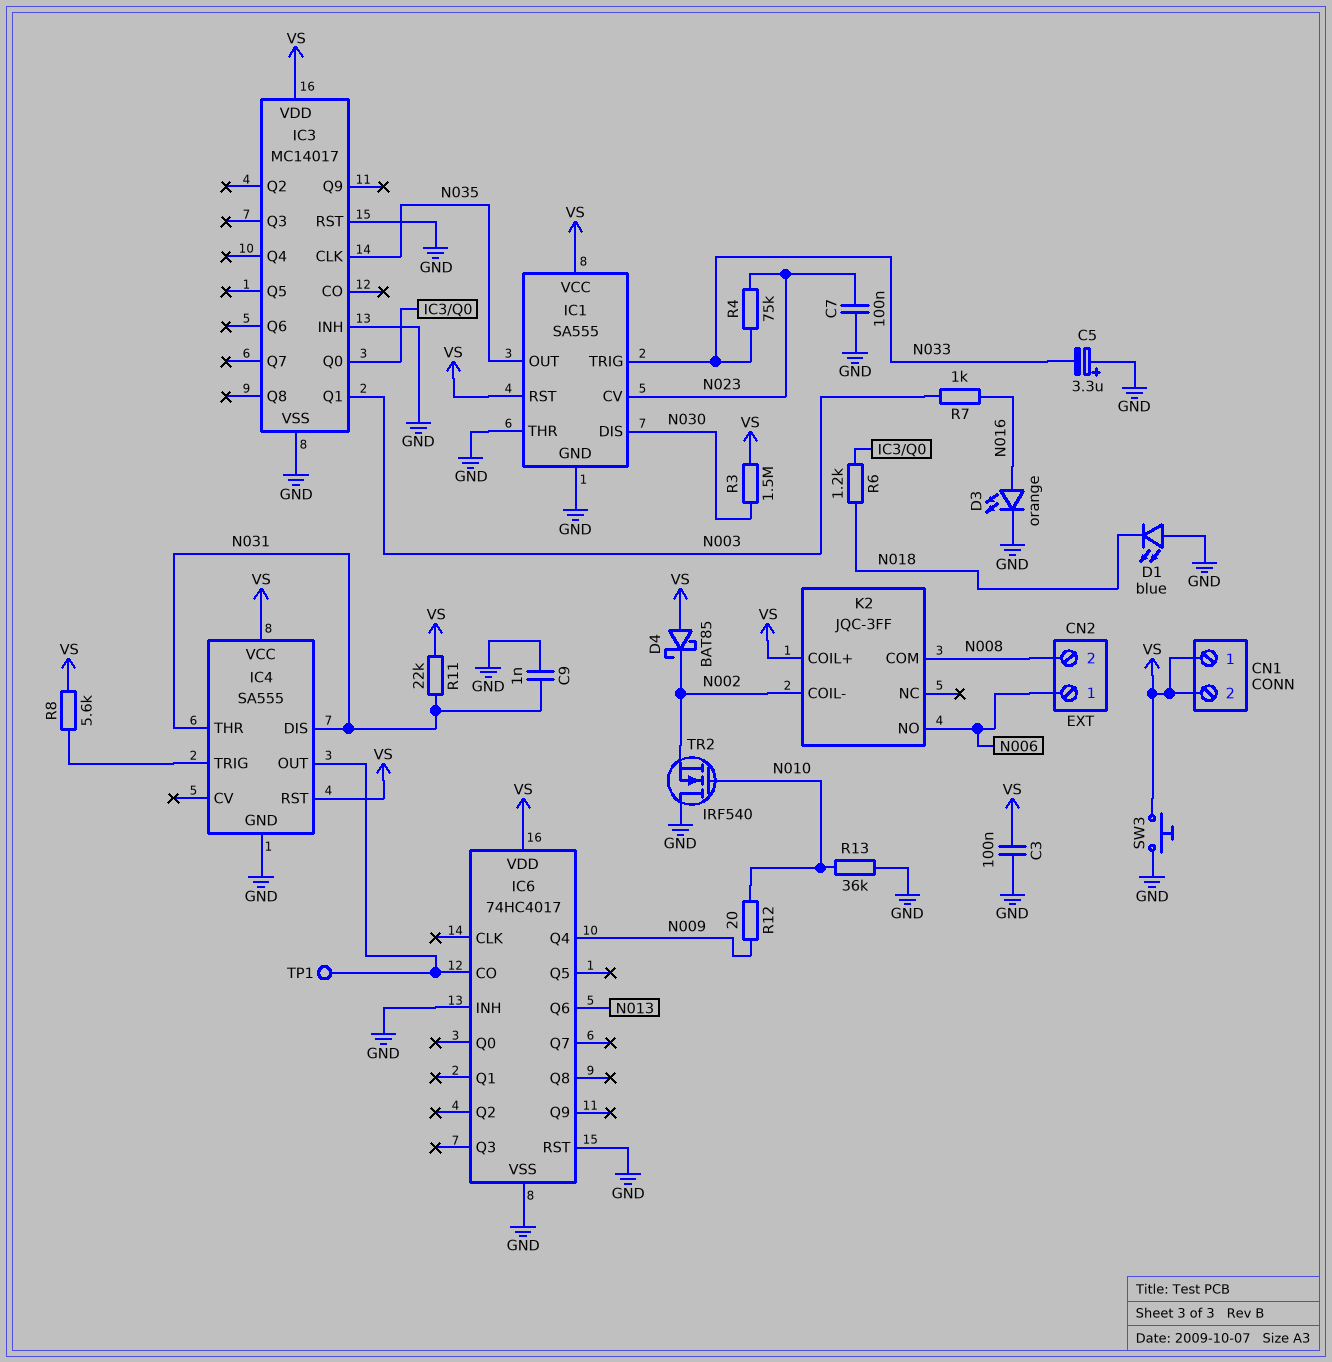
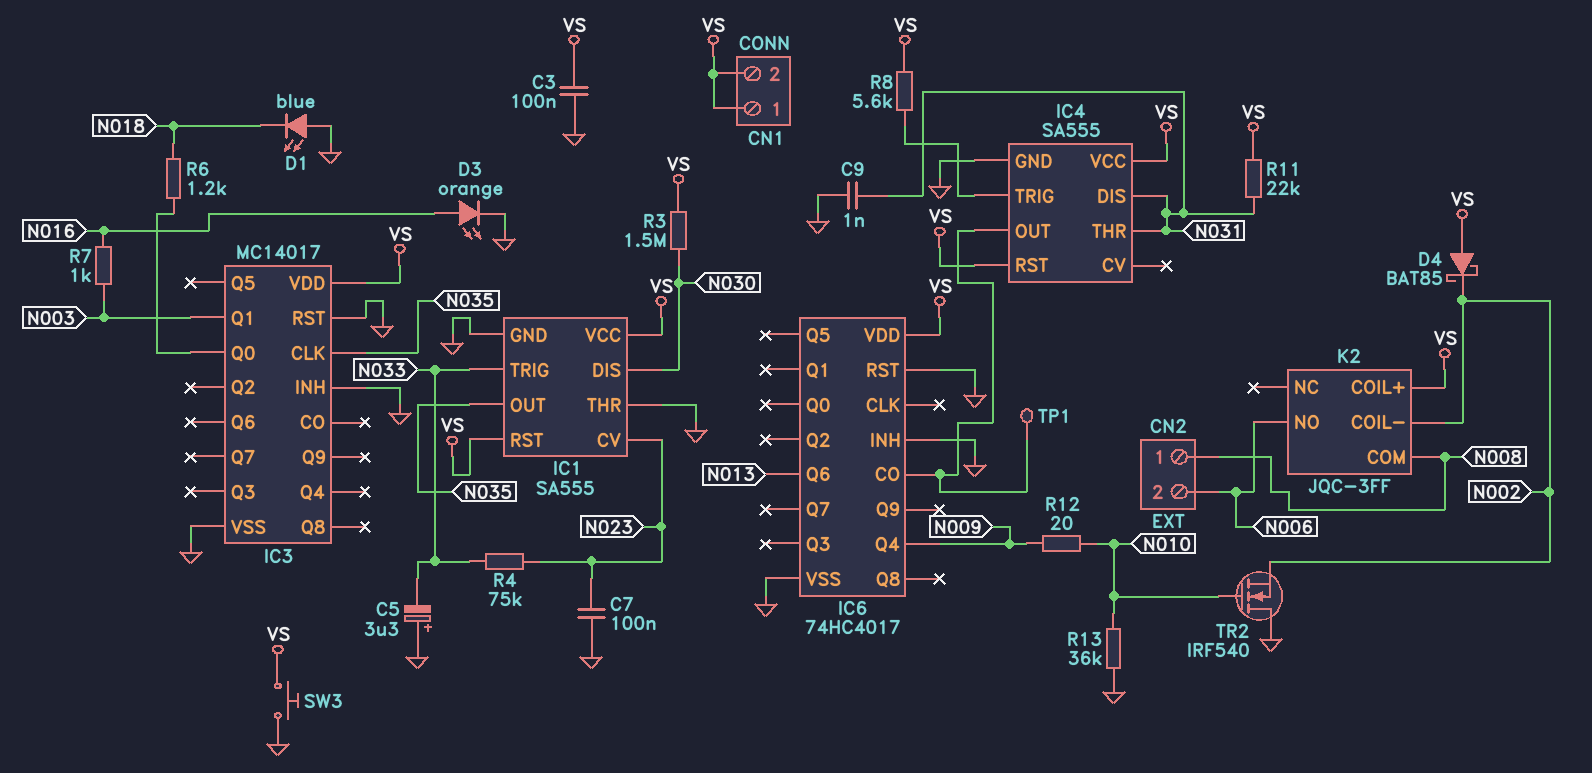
CN2 pin 1: N006 -> N008
CN2 pin 2: N008 -> N006

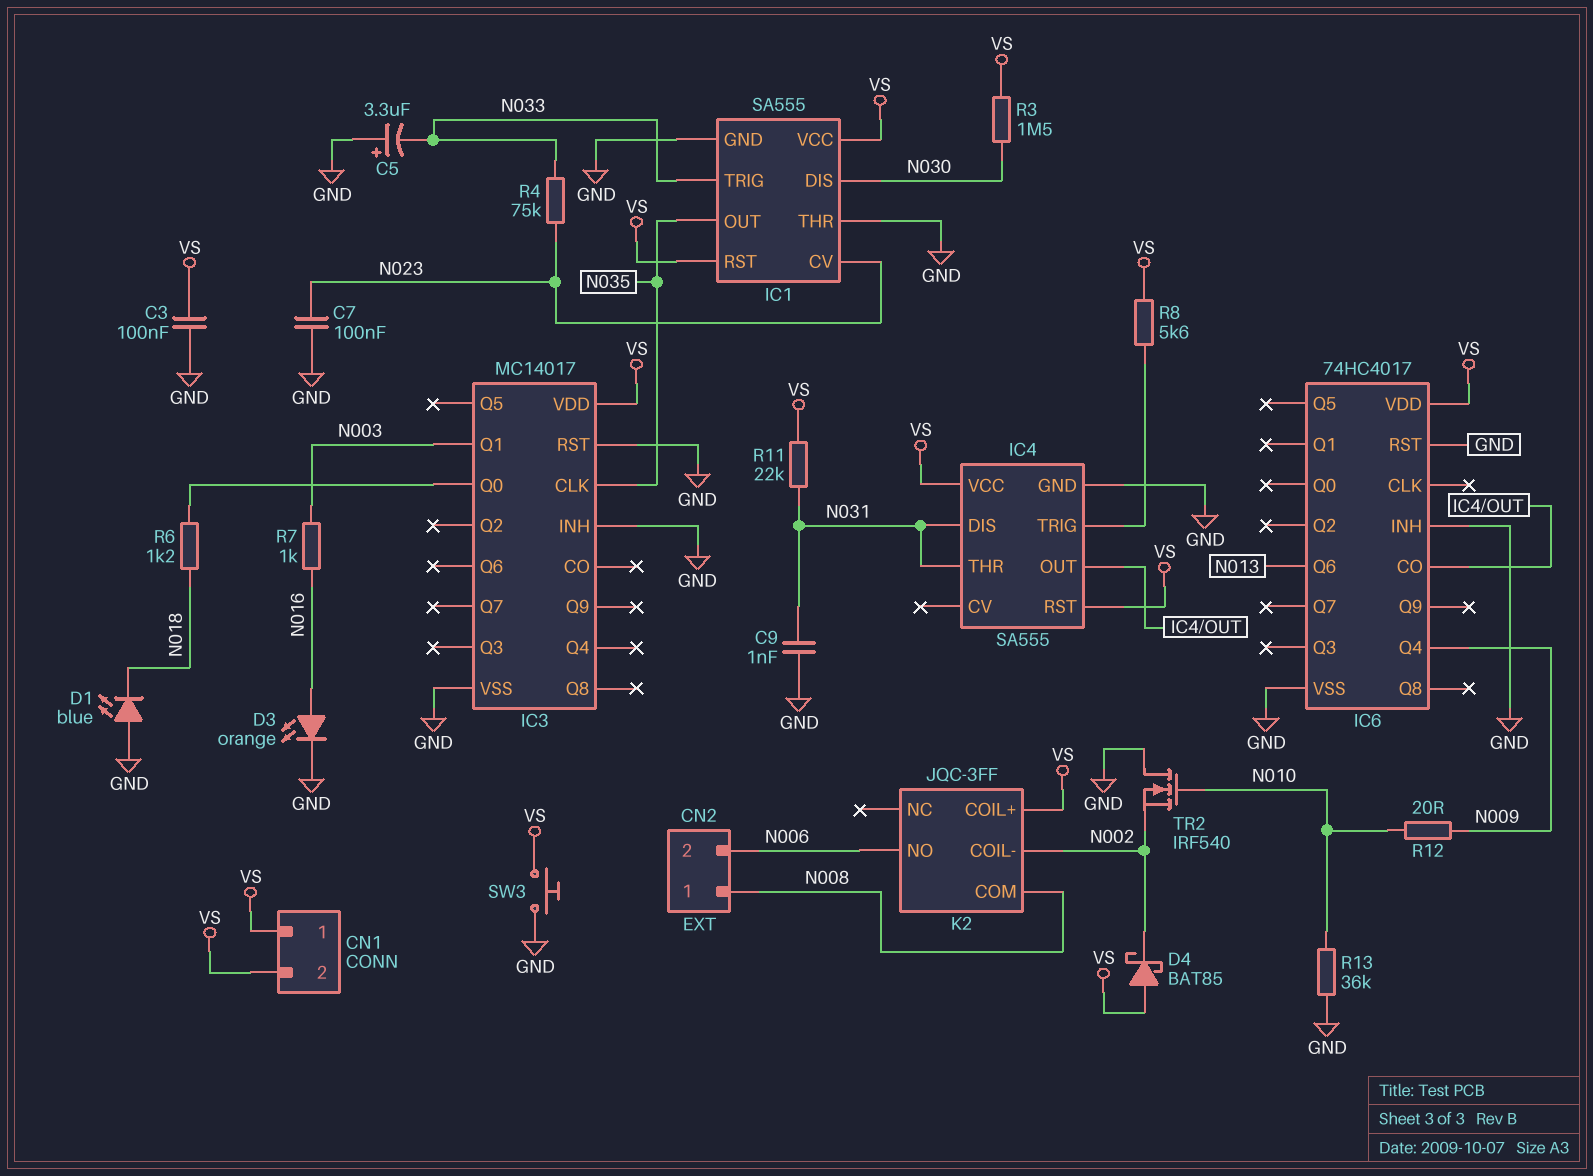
TP1: test point (IC4/OUT) -> none

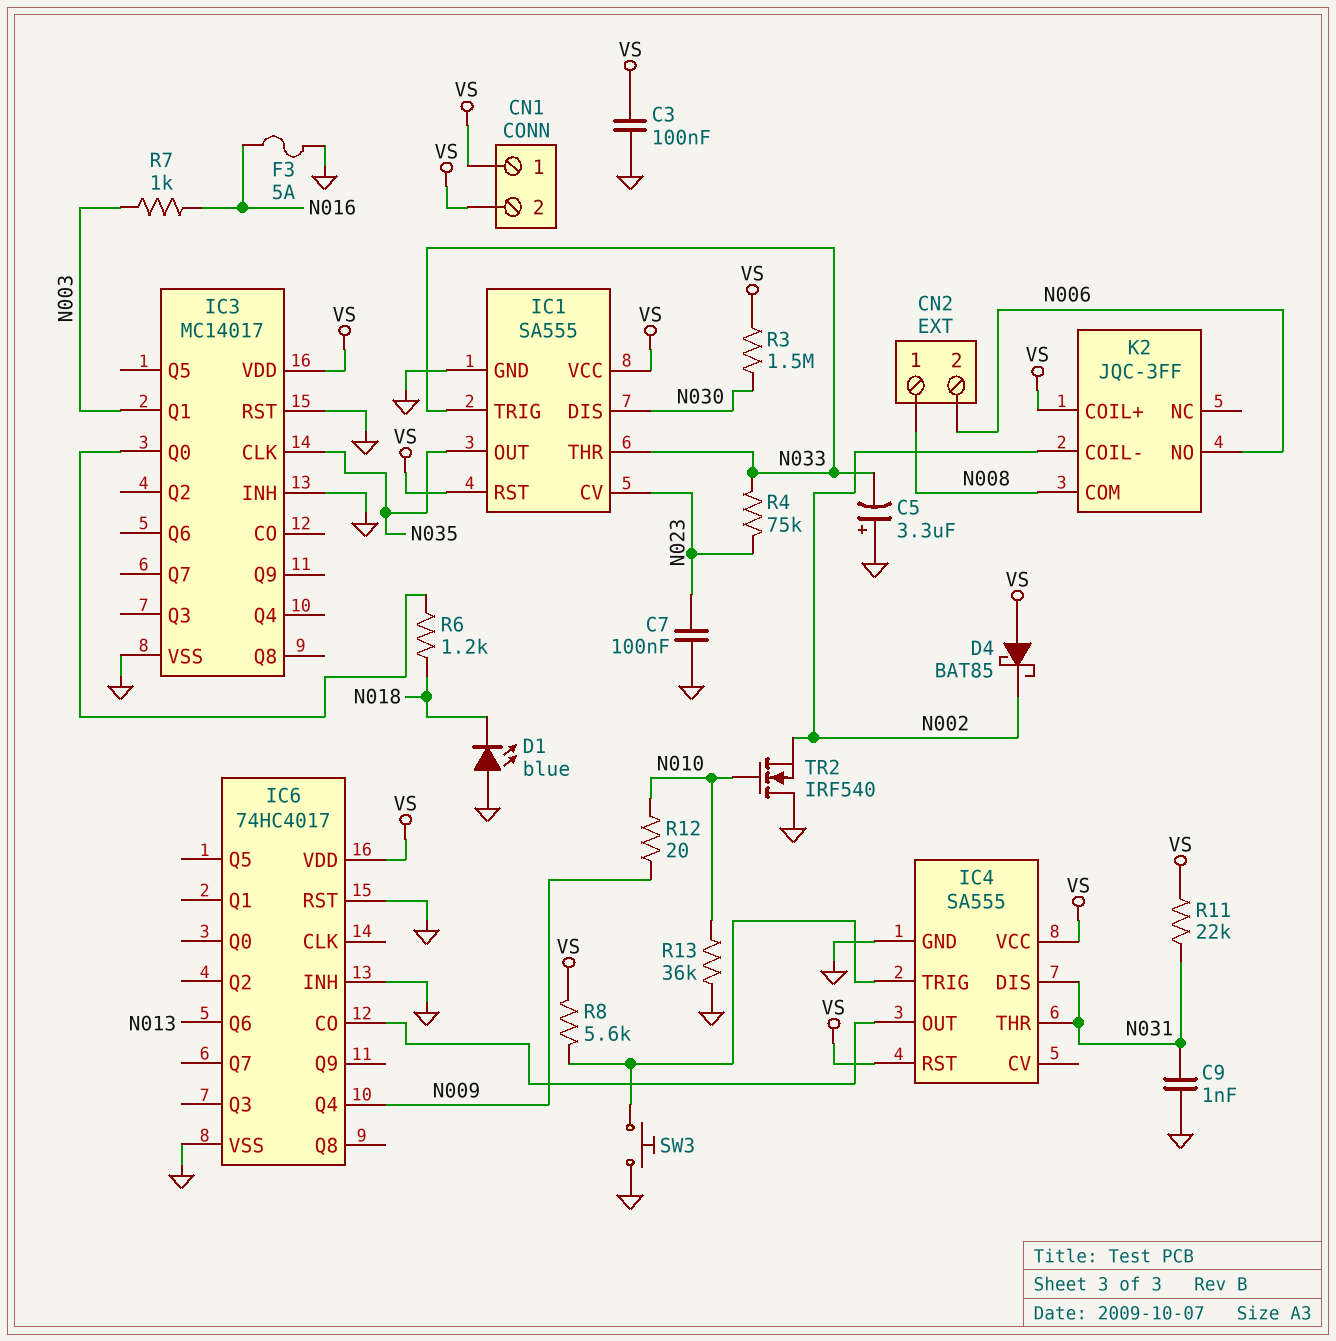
D3: LED orange (A N016, K GND) -> none
F3: none -> 5A (GND, N016)
IC1 pin THR: GND -> N033
SW3: button (GND, VS) -> button (GND, IC4/TRIG)

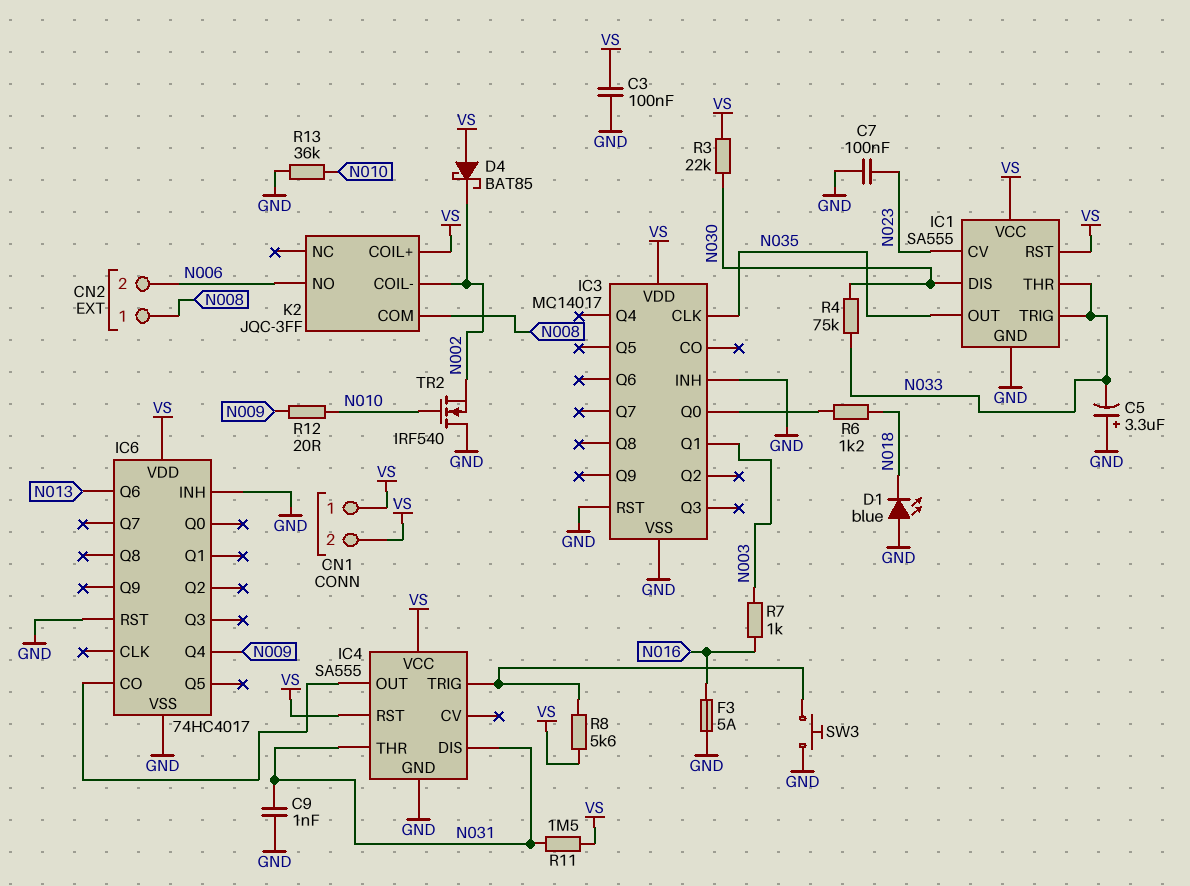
R3: 1.5M (N030, VS) -> 22k (N030, VS)
R4: 75k (N023, N033) -> 75k (N030, N033)
R11: 22k (N031, VS) -> 1.5M (N031, VS)

